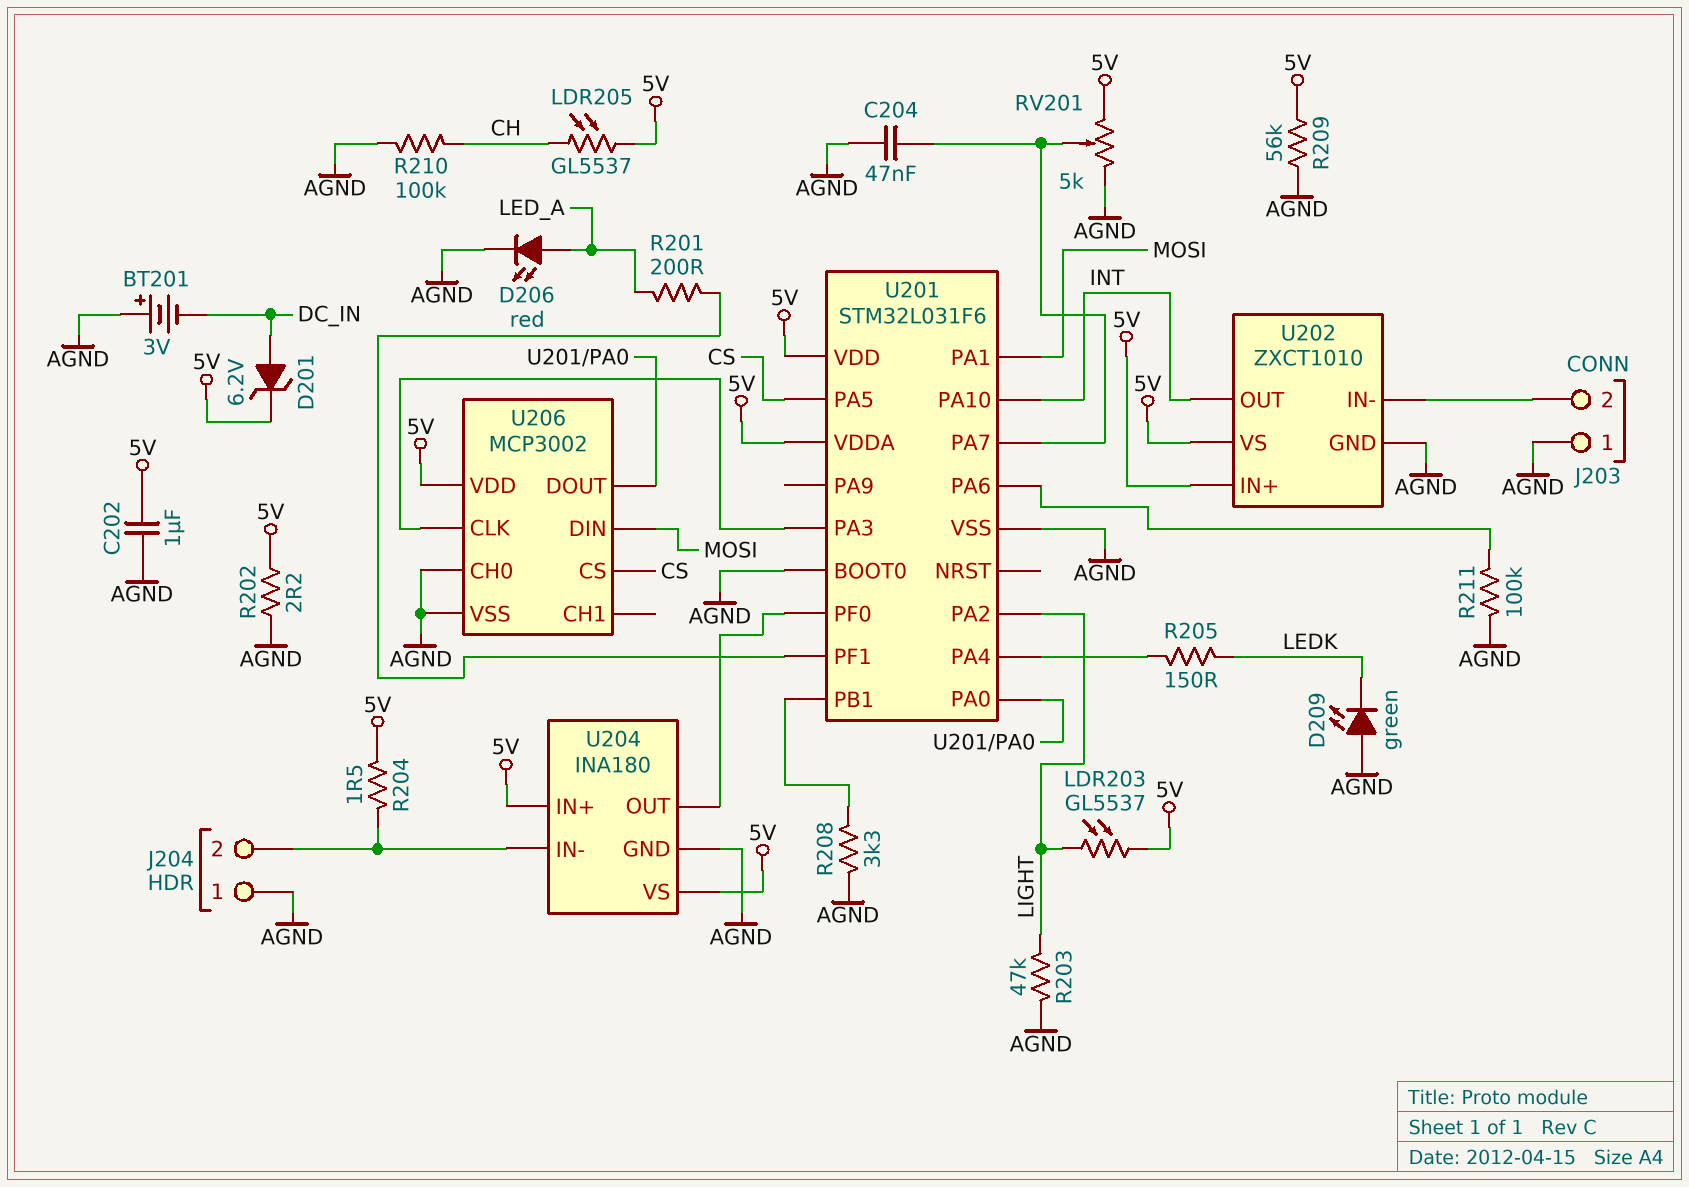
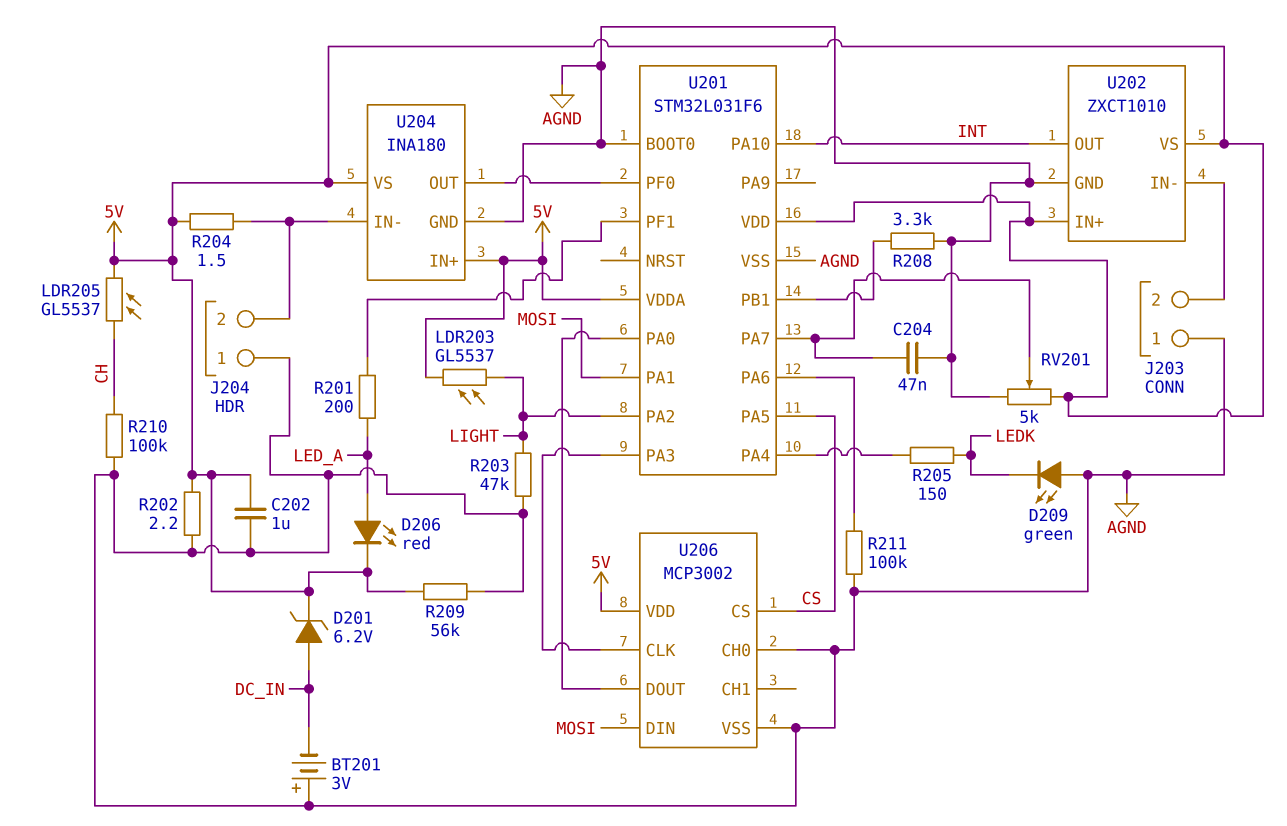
D206: LED red (A LED_A, K AGND) -> LED red (A LED_A, K 5V)

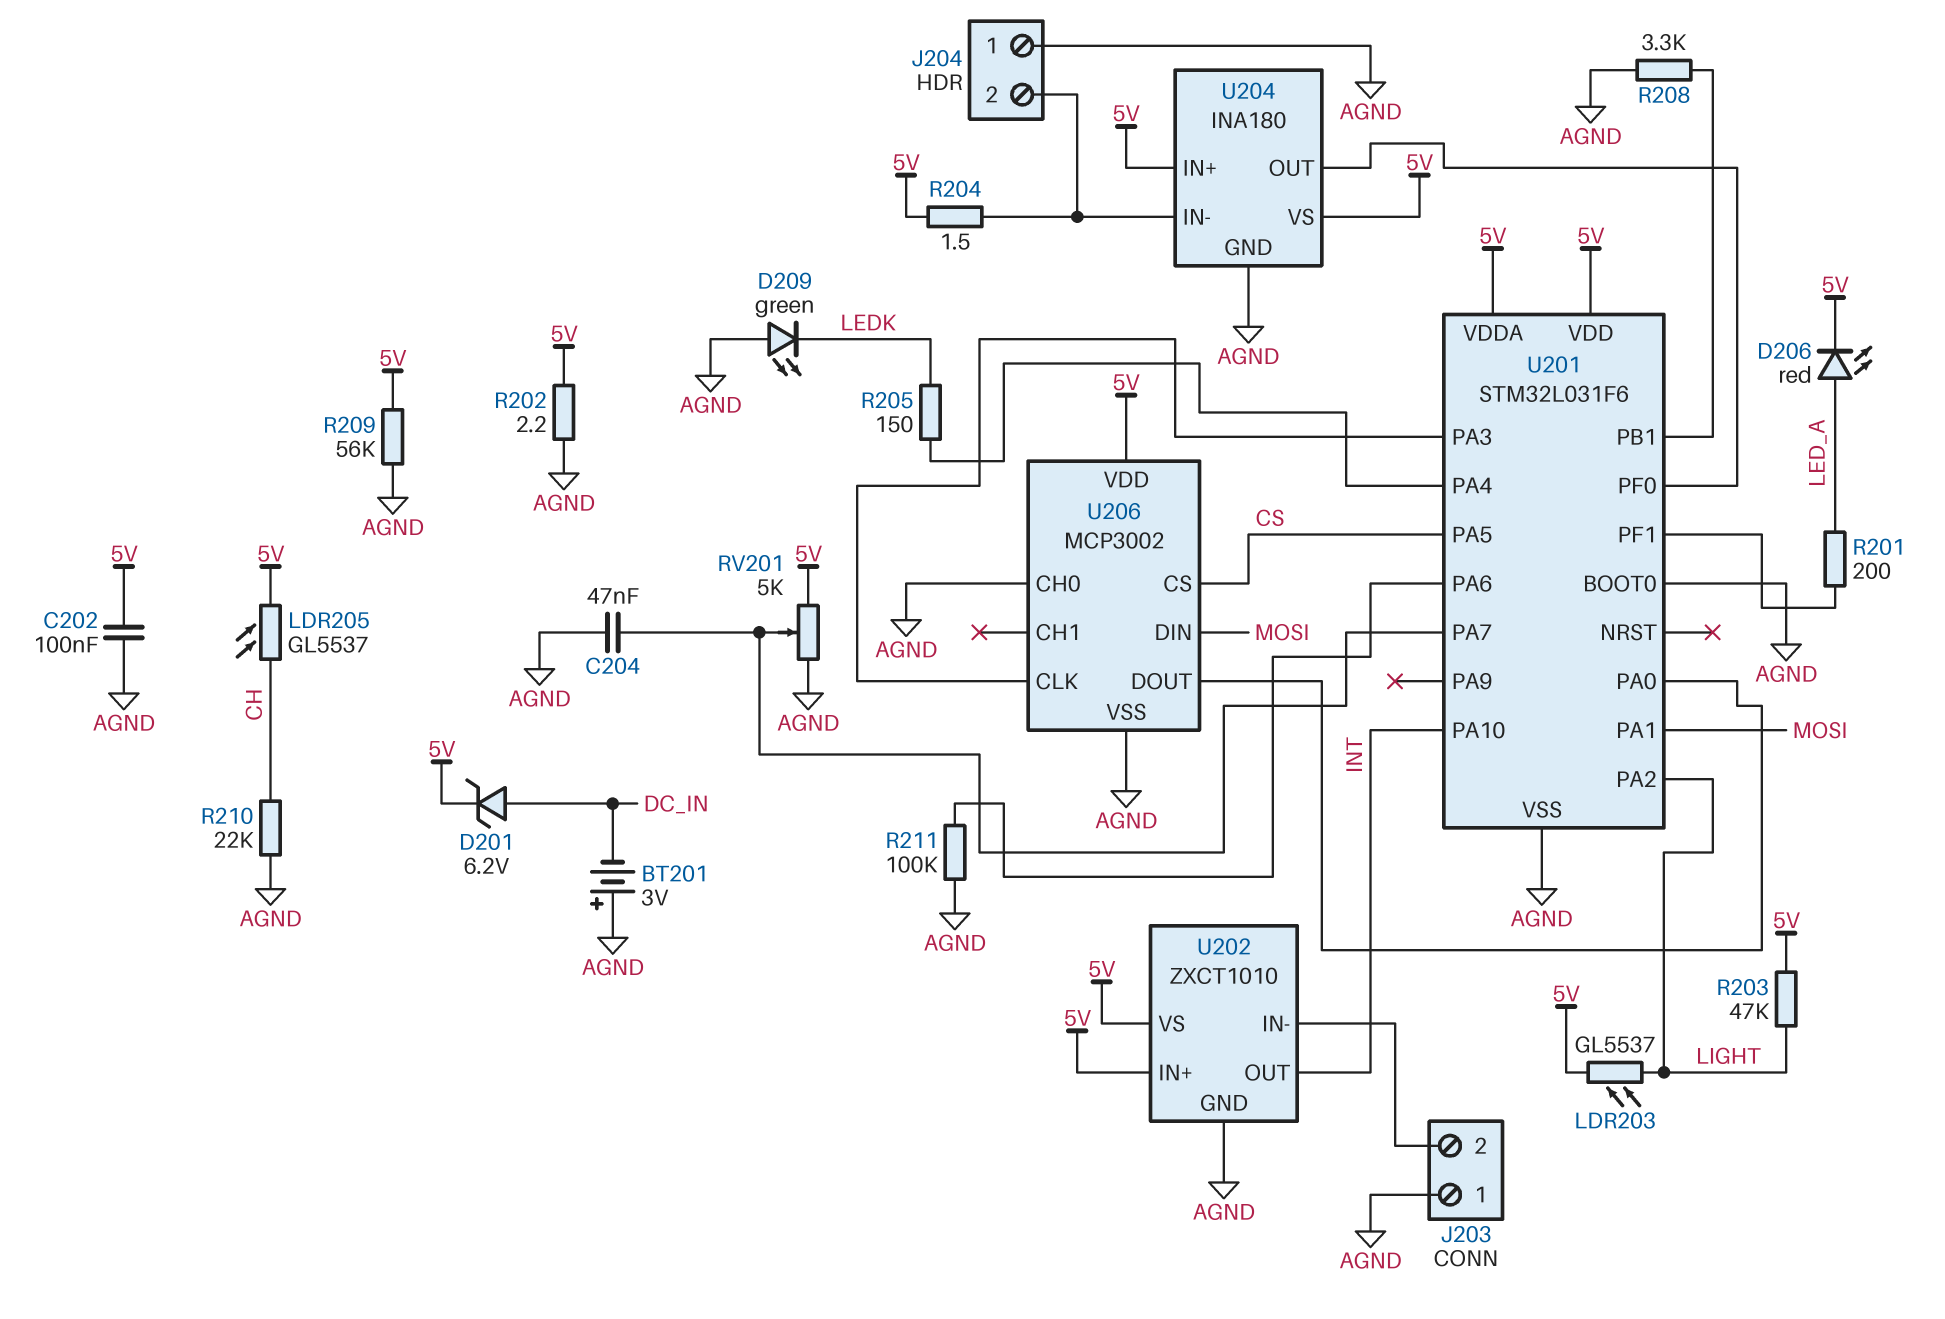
C202: 1uF (5V, AGND) -> 100nF (5V, AGND)
R203: 47k (AGND, LIGHT) -> 47k (5V, LIGHT)
R210: 100k (AGND, CH) -> 22k (AGND, CH)

